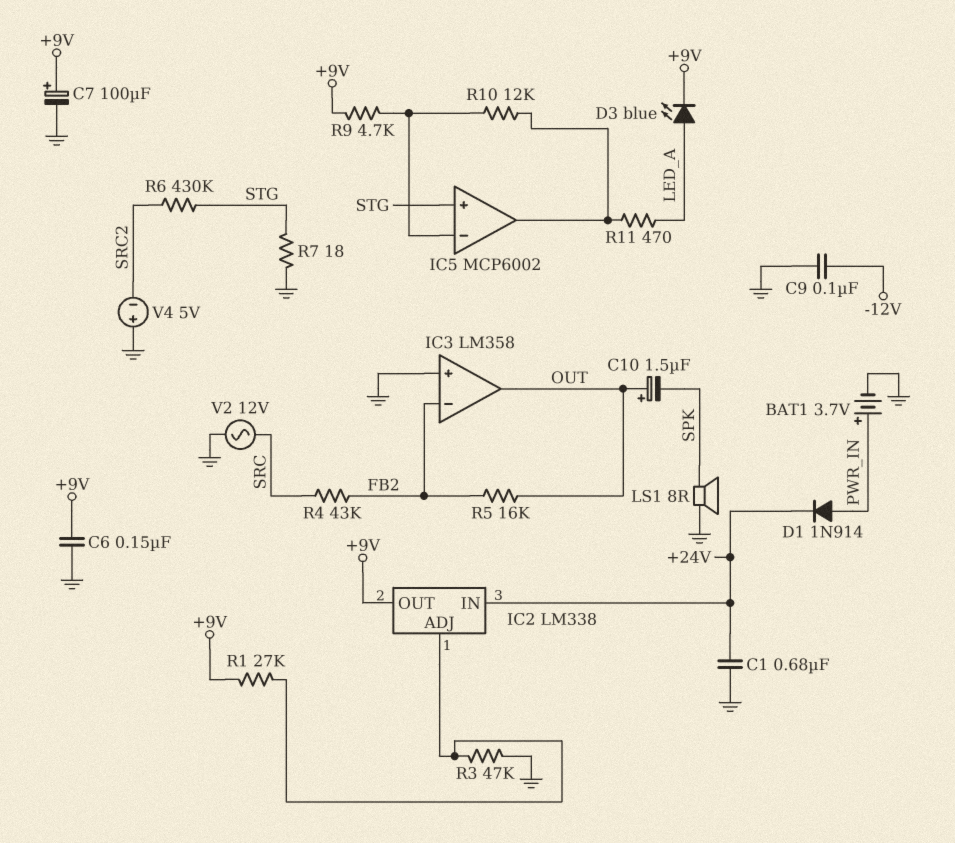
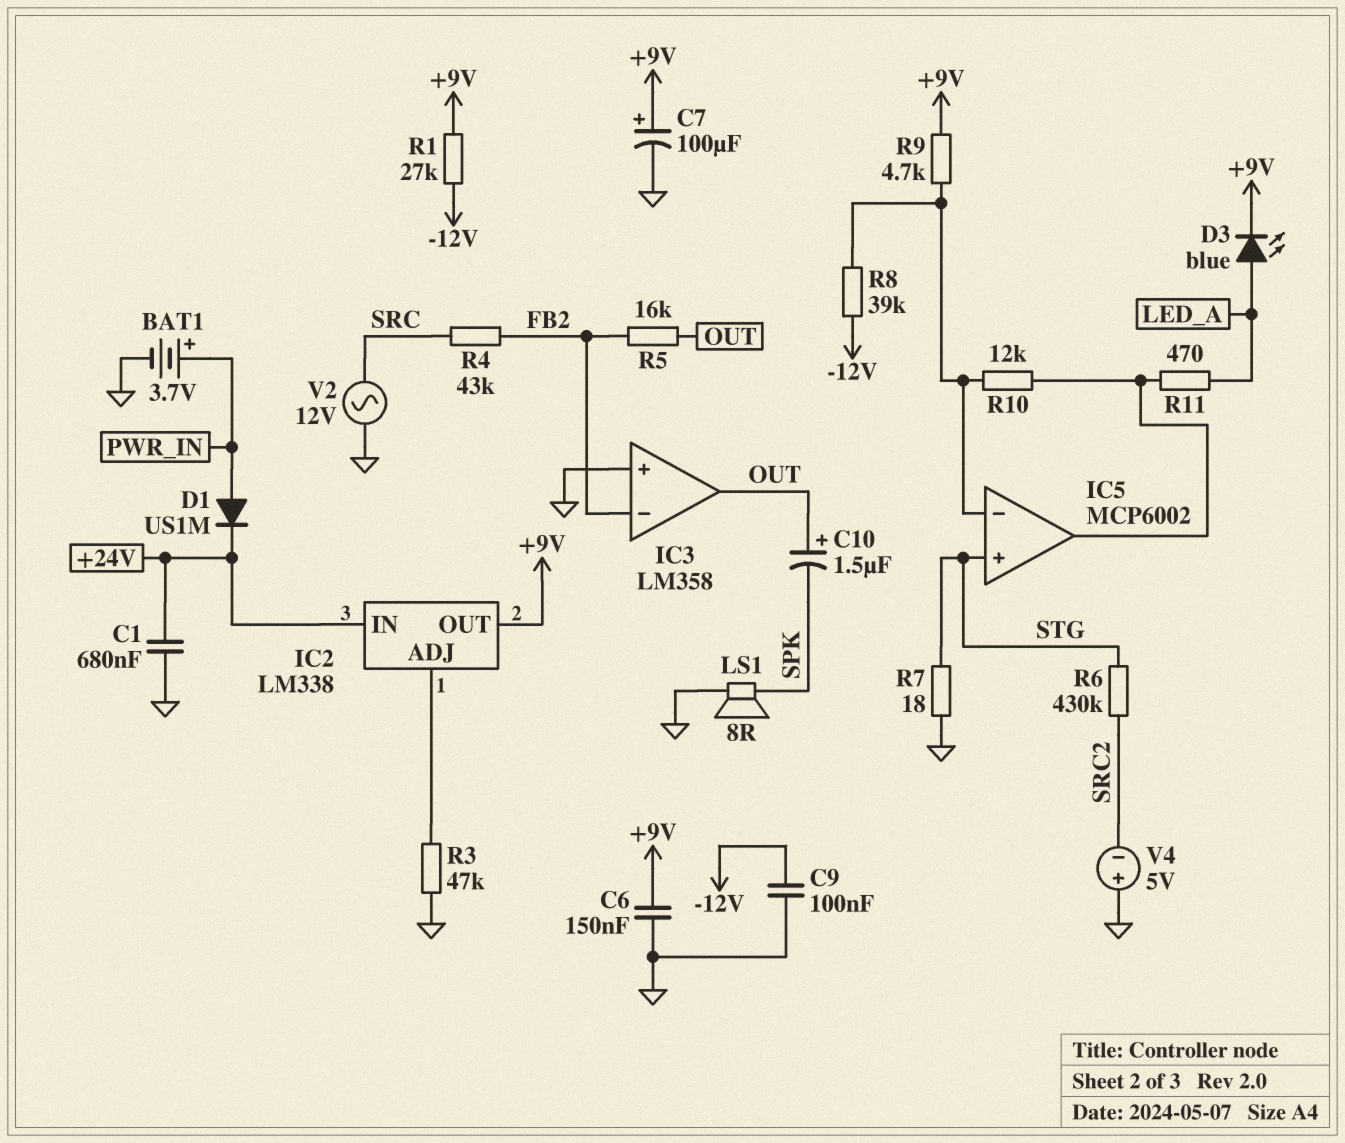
D1: diode 1N914 (A PWR_IN, K +24V) -> diode US1M (A PWR_IN, K +24V)
R1: 27k (+9V, IC2/ADJ) -> 27k (+9V, -12V)
R8: none -> 39k (-12V, IC5/in-)

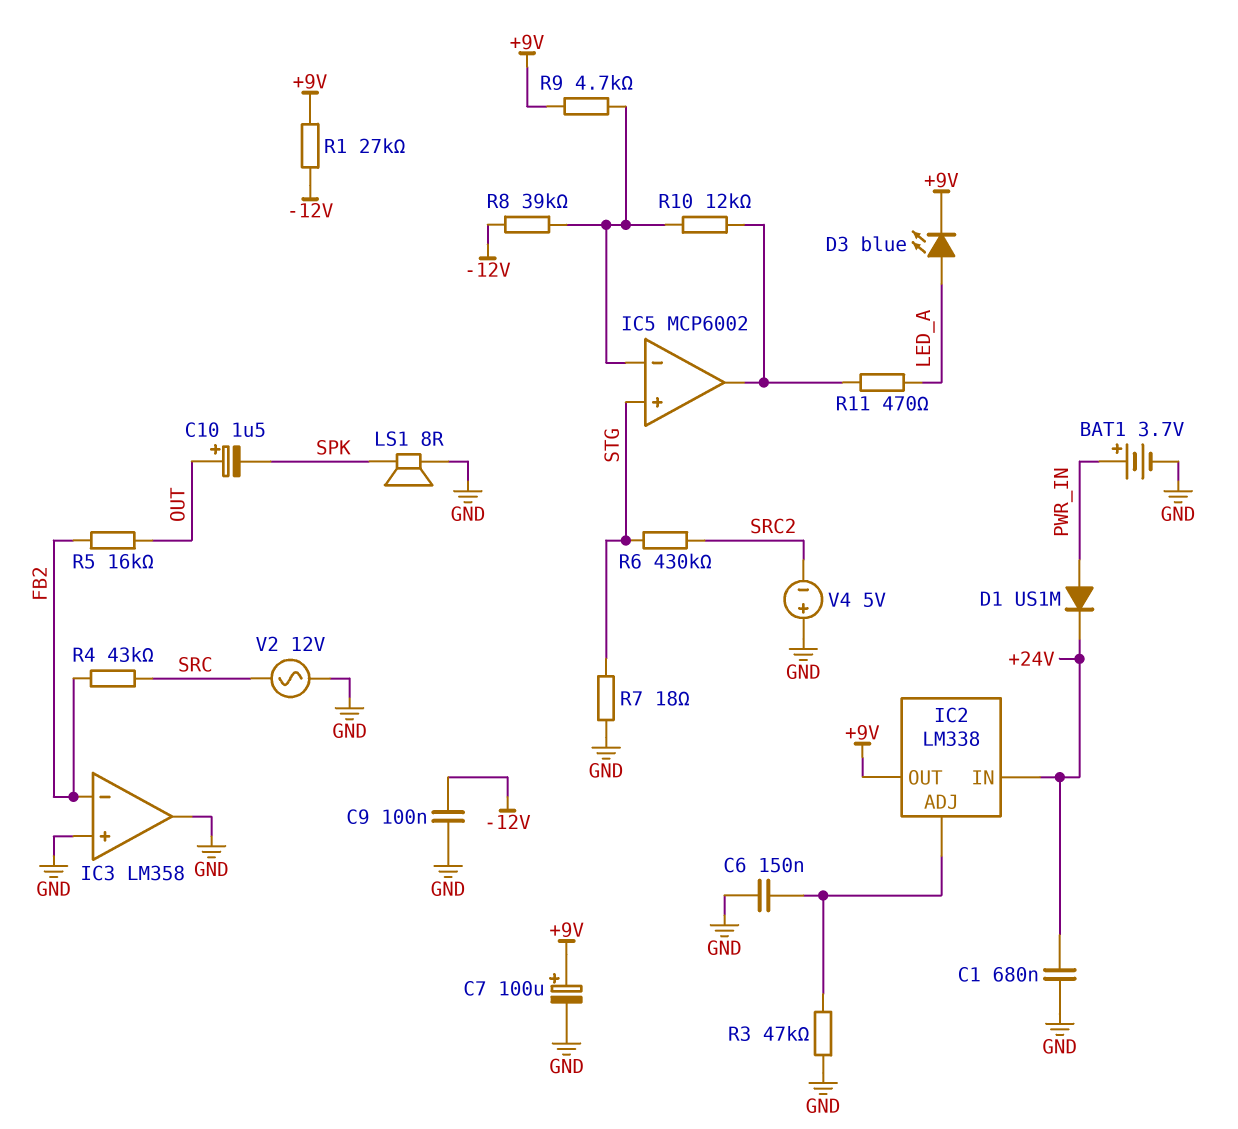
C6: 150nF (+9V, GND) -> 150nF (GND, IC2/ADJ)
IC3 pin out: OUT -> GND

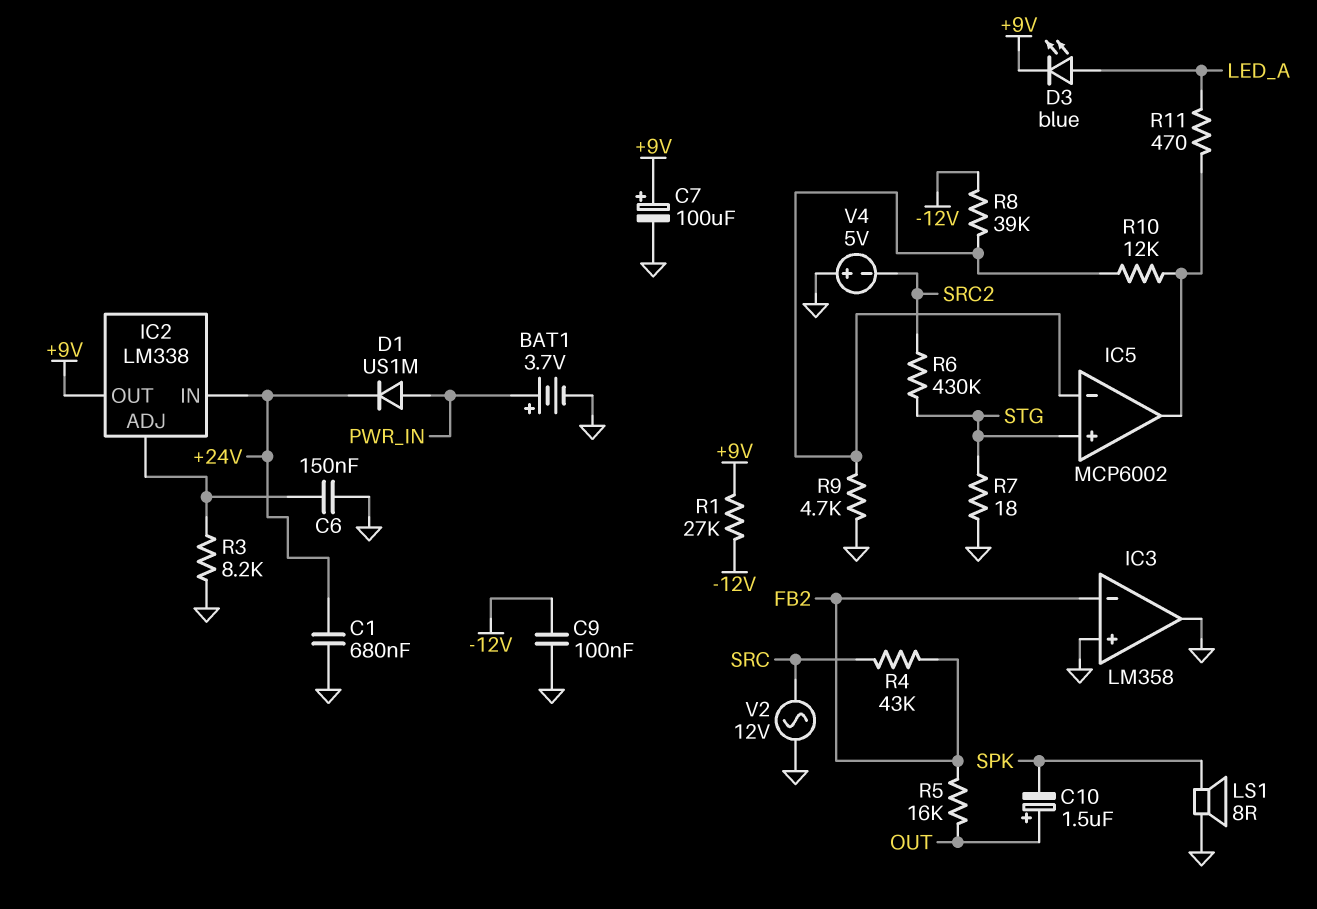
R3: 47k (GND, IC2/ADJ) -> 8.2k (GND, IC2/ADJ)
R9: 4.7k (+9V, IC5/in-) -> 4.7k (GND, IC5/in-)

